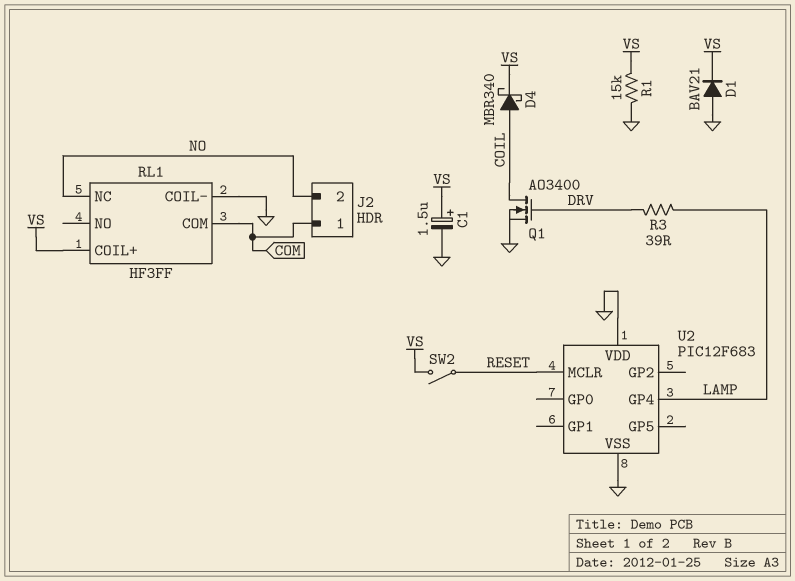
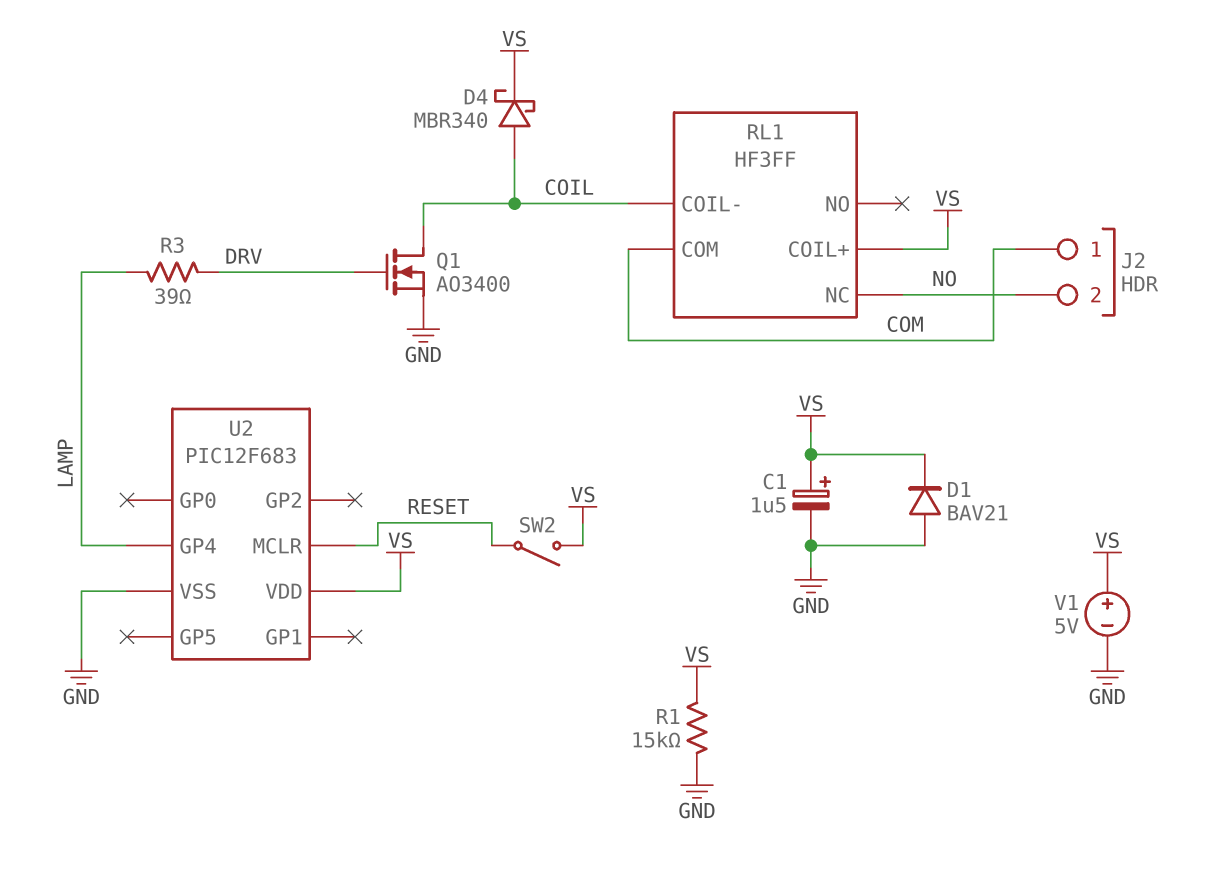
RL1 pin COIL-: GND -> COIL
U2 pin VDD: GND -> VS
V1: none -> 5V (plus VS, minus GND)

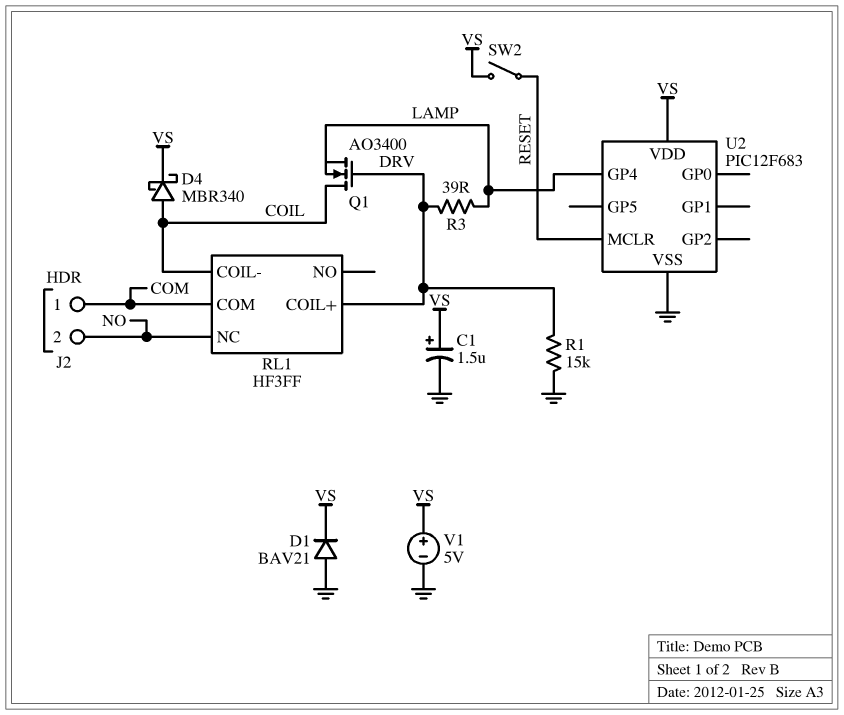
Q1: NMOS AO3400 (G DRV, D COIL, S GND) -> NMOS AO3400 (G DRV, D COIL, S LAMP)
R1: 15k (GND, VS) -> 15k (DRV, GND)
RL1 pin COIL+: VS -> DRV

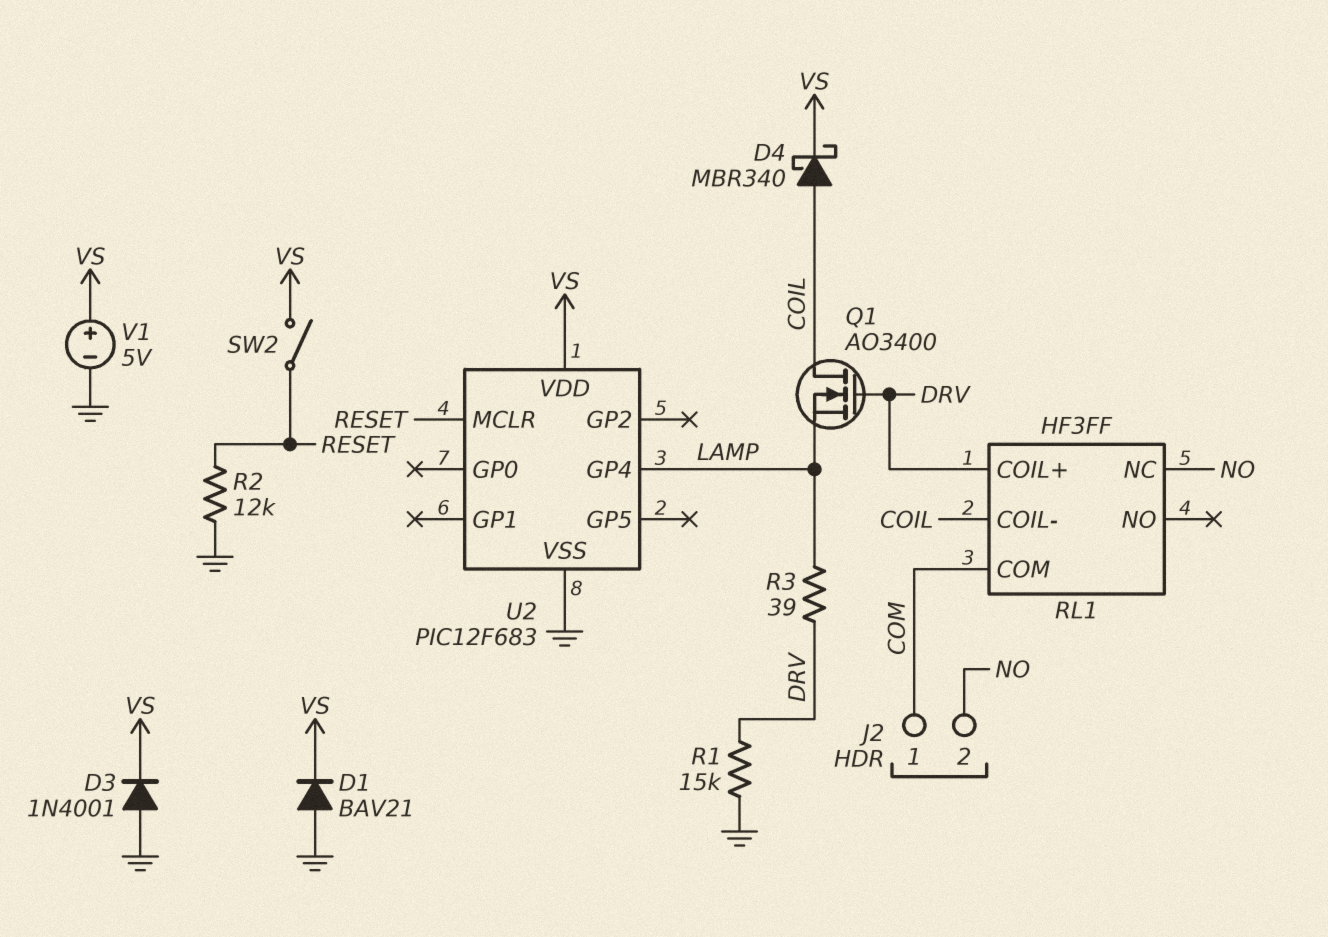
C1: 1.5uF (plus VS, minus GND) -> none
D3: none -> diode 1N4001 (A GND, K VS)
R2: none -> 12k (GND, RESET)

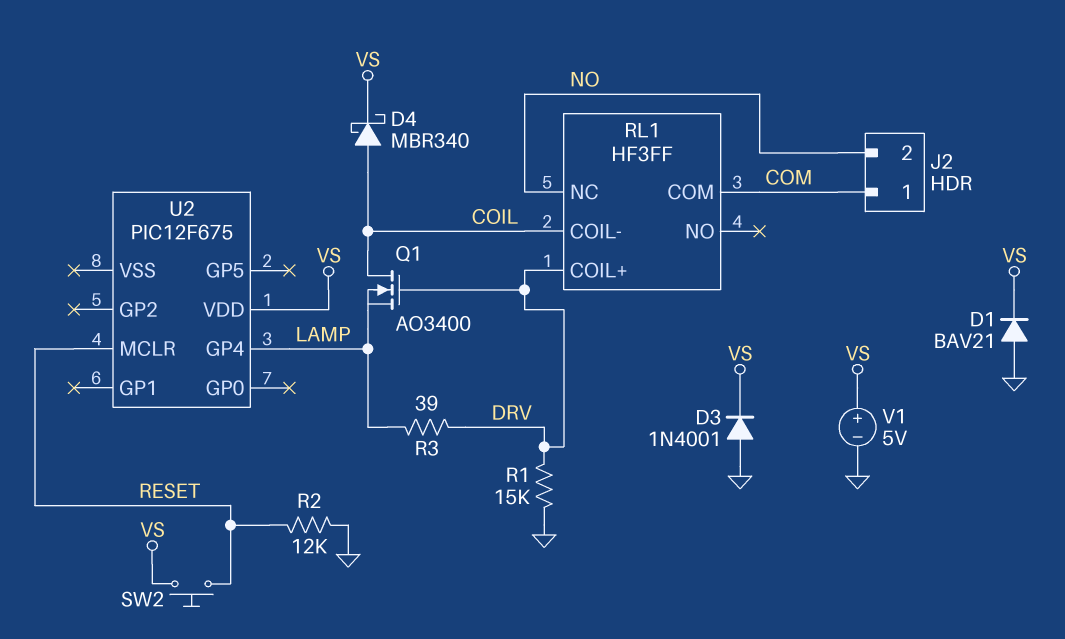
SW2: switch (RESET, VS) -> button (RESET, VS)
U2: PIC12F683 -> PIC12F675
U2 pin VSS: GND -> none

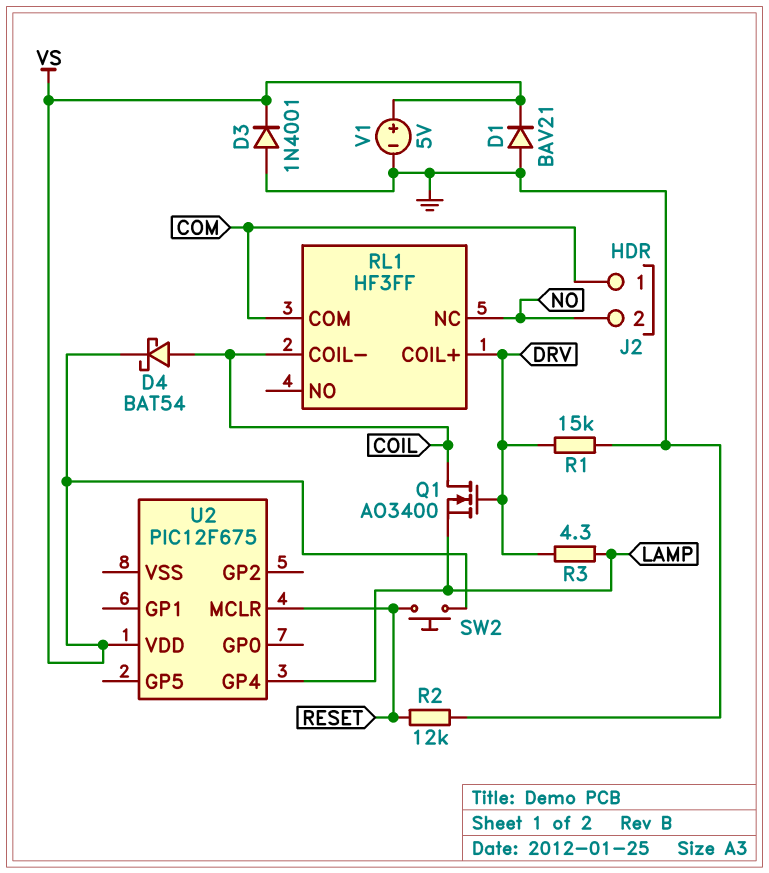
D4: schottky MBR340 (A COIL, K VS) -> schottky BAT54 (A COIL, K VS)
R3: 39 (DRV, LAMP) -> 4.3 (DRV, LAMP)

